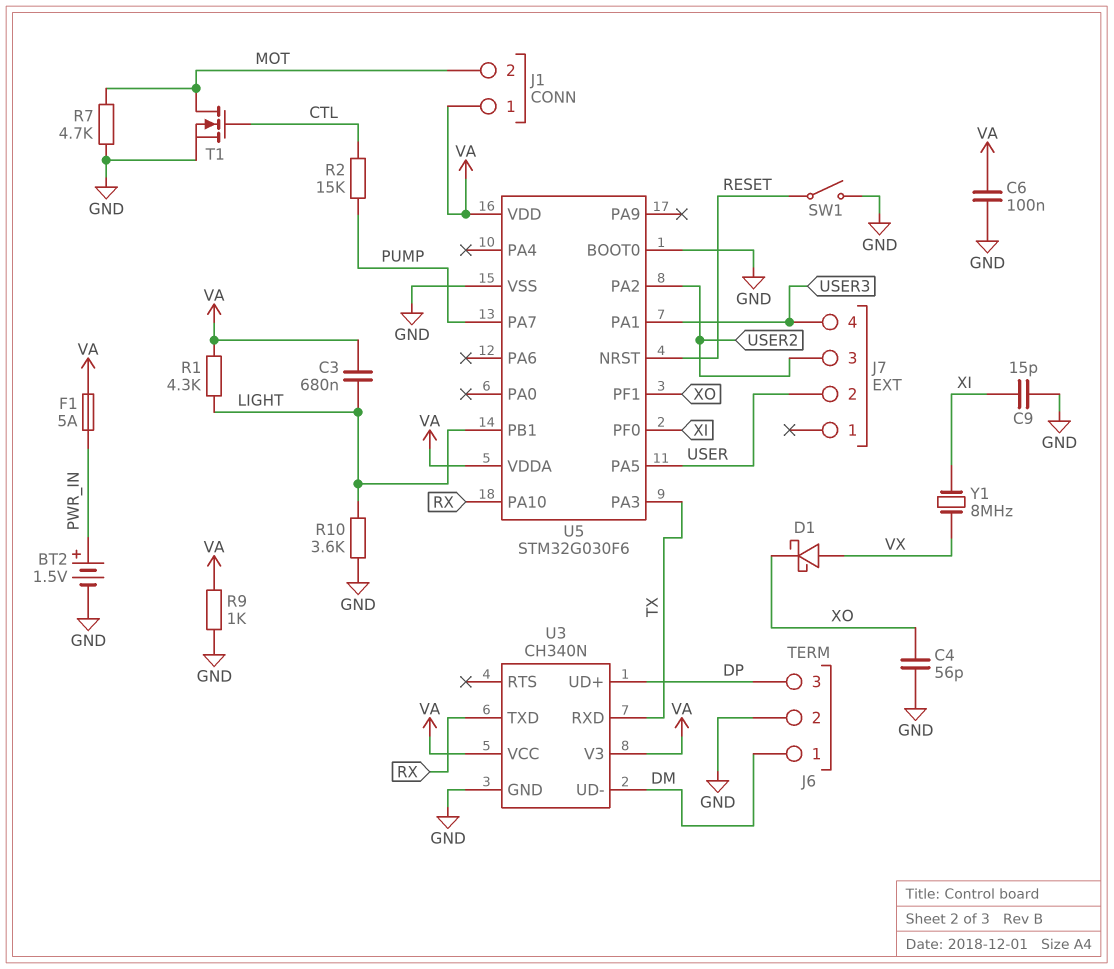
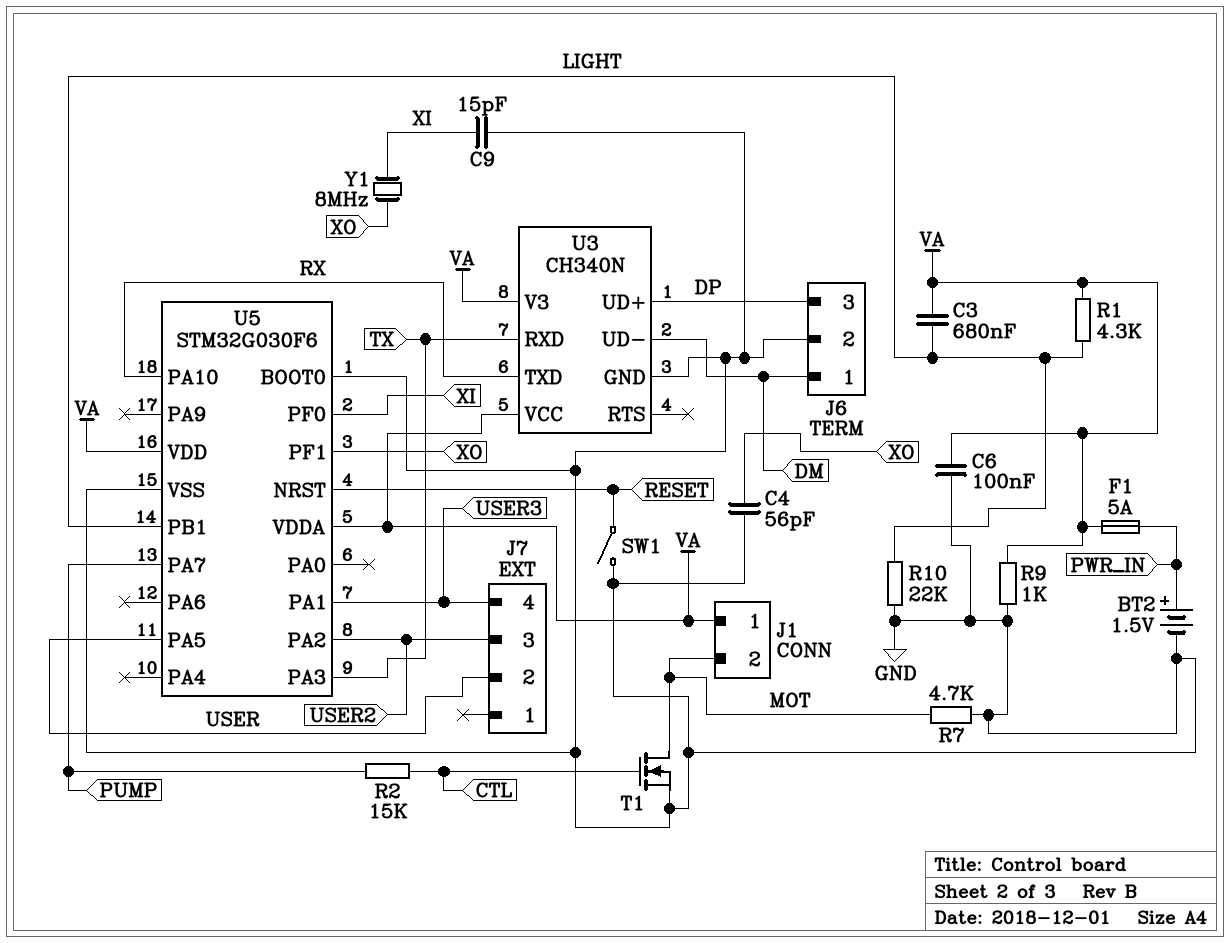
D1: schottky (A VX, K XO) -> none
R10: 3.6k (GND, LIGHT) -> 22k (GND, LIGHT)
Y1: 8MHz (VX, XI) -> 8MHz (XI, XO)

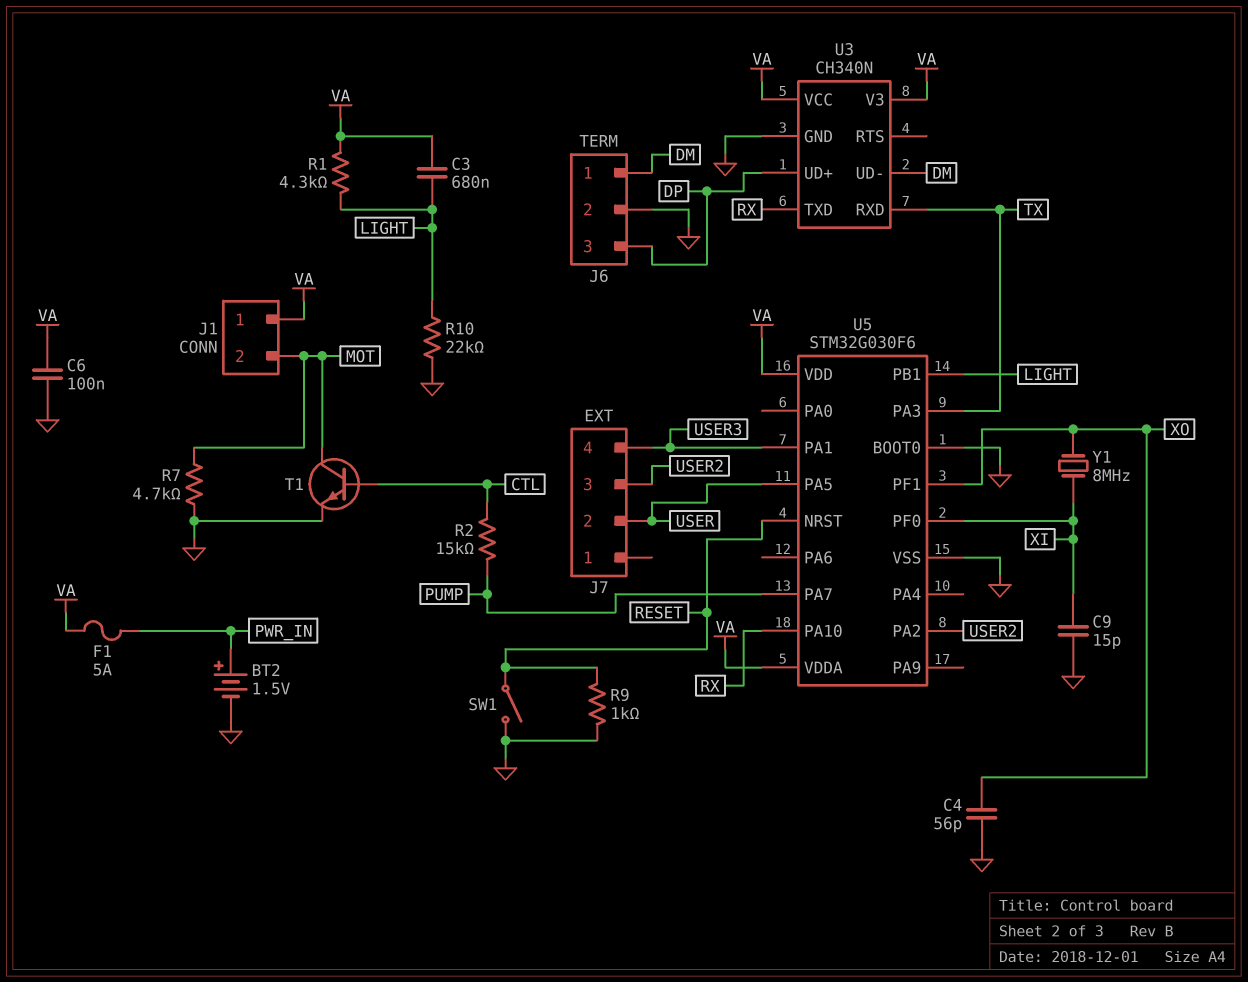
R9: 1k (GND, VA) -> 1k (GND, RESET)
T1: NMOS (G CTL, D MOT, S GND) -> NPN (B CTL, C MOT, E GND)

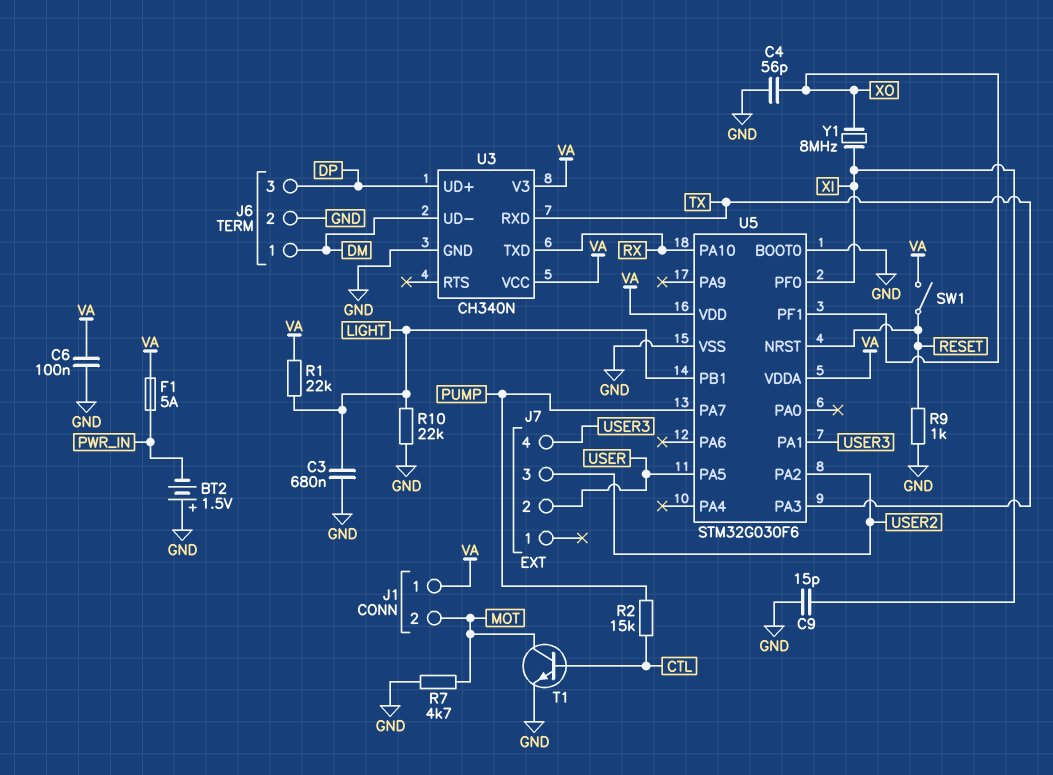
BT2: 1.5V (plus PWR_IN, minus GND) -> 1.5V (plus GND, minus PWR_IN)
C3: 680nF (LIGHT, VA) -> 680nF (GND, LIGHT)
R1: 4.3k (LIGHT, VA) -> 22k (LIGHT, VA)
SW1: switch (GND, RESET) -> switch (RESET, VA)

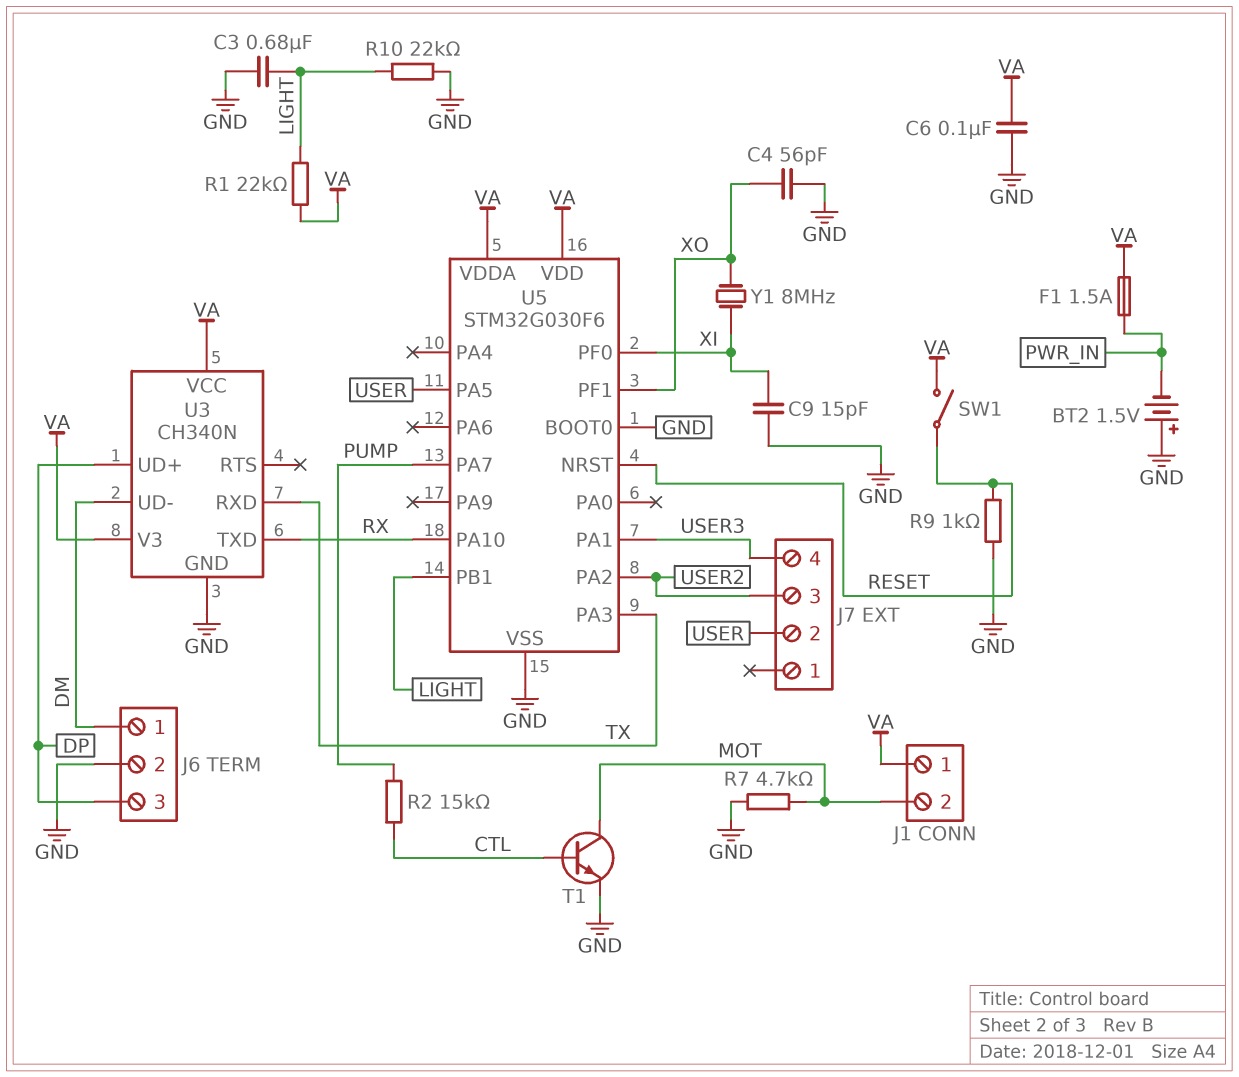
F1: 5A (PWR_IN, VA) -> 1.5A (PWR_IN, VA)

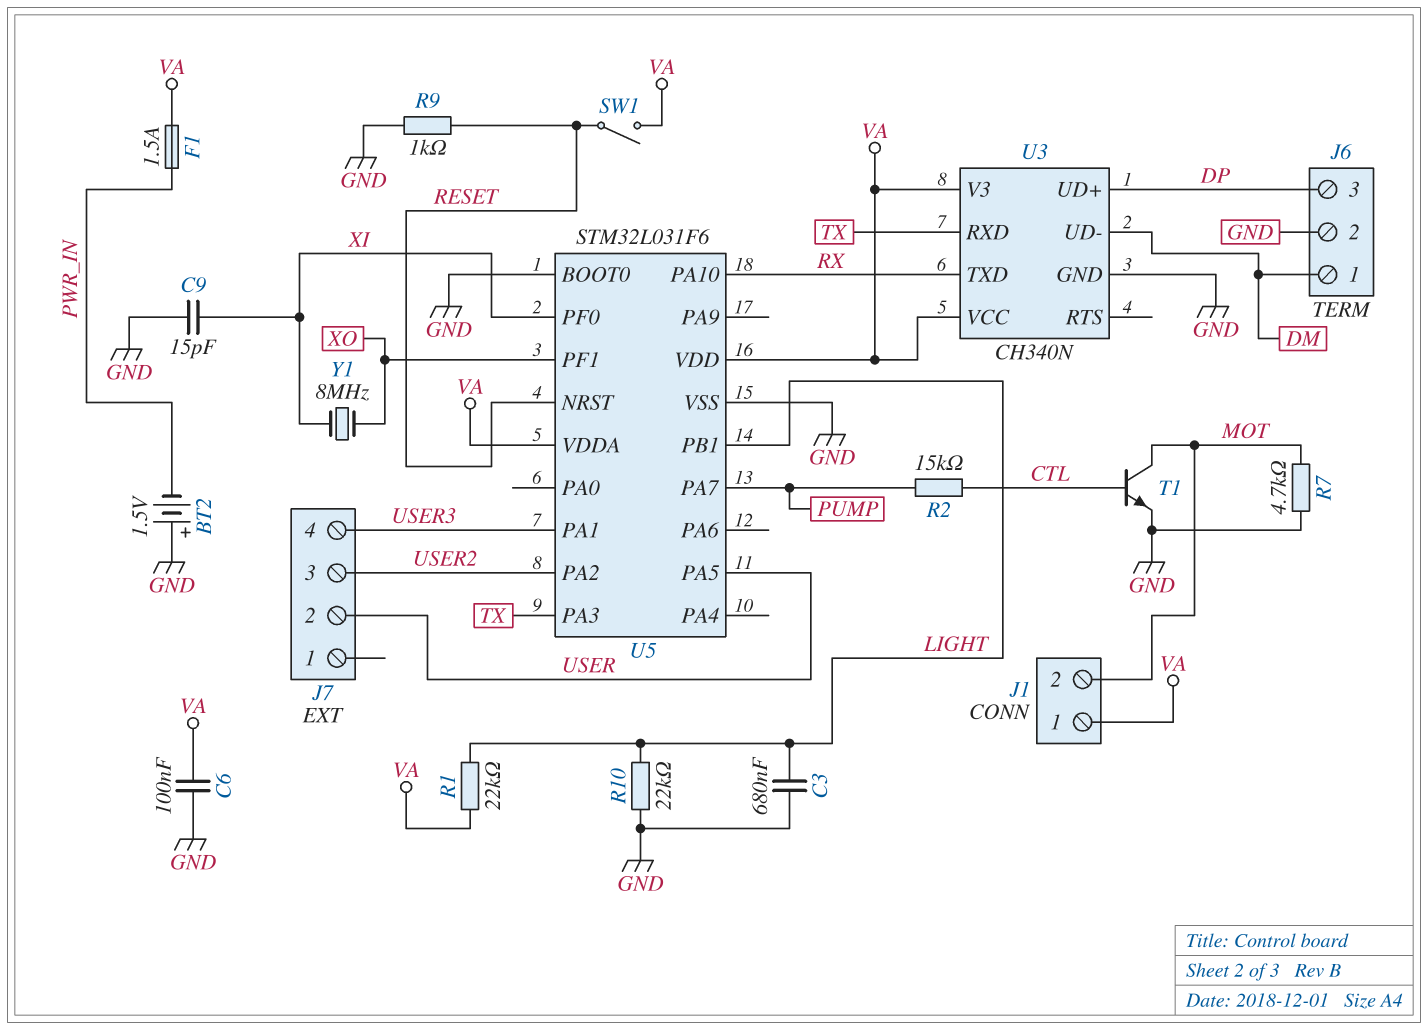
C4: 56pF (GND, XO) -> none
U5: STM32G030F6 -> STM32L031F6

